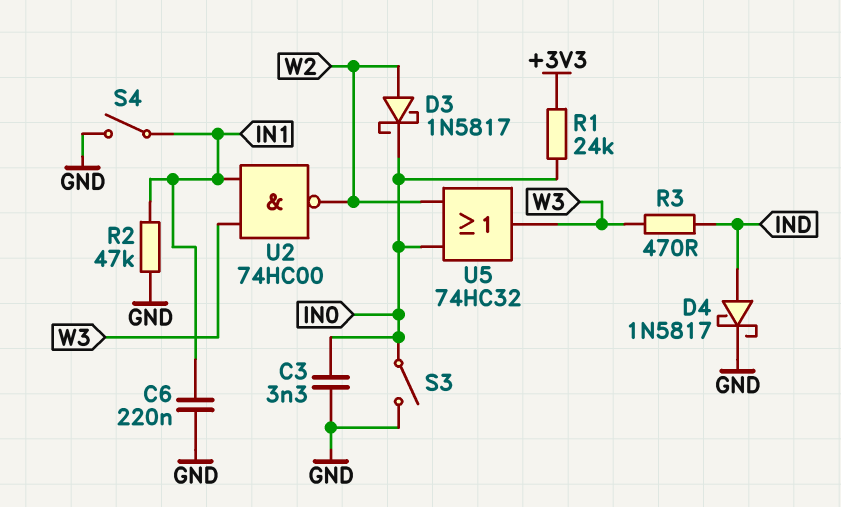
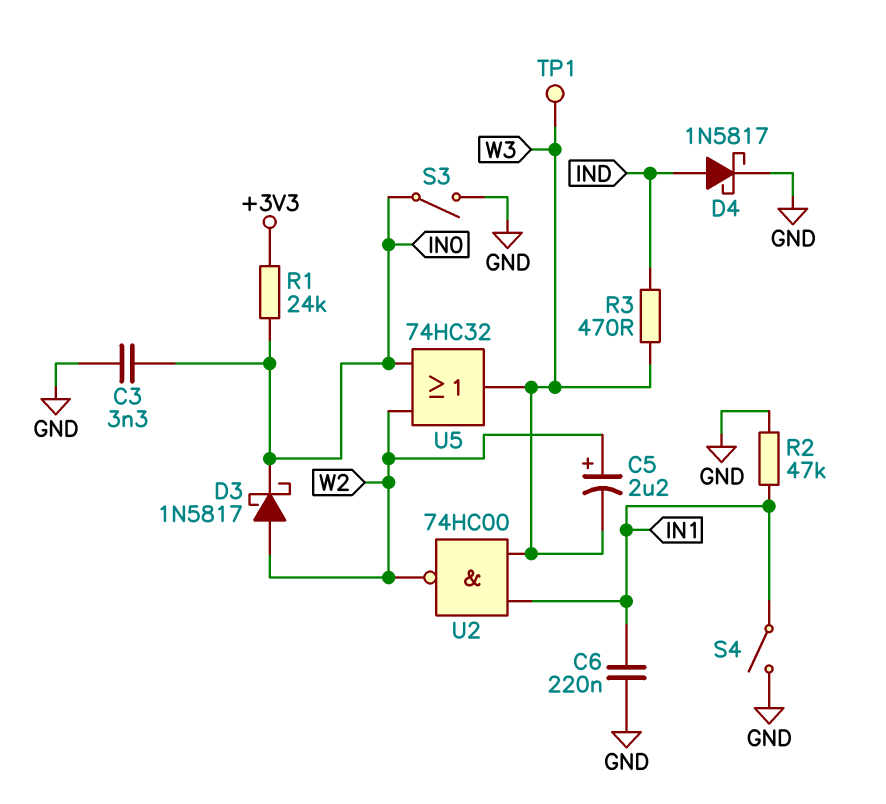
C5: none -> 2.2uF (plus W2, minus W3)
TP1: none -> test point (W3)

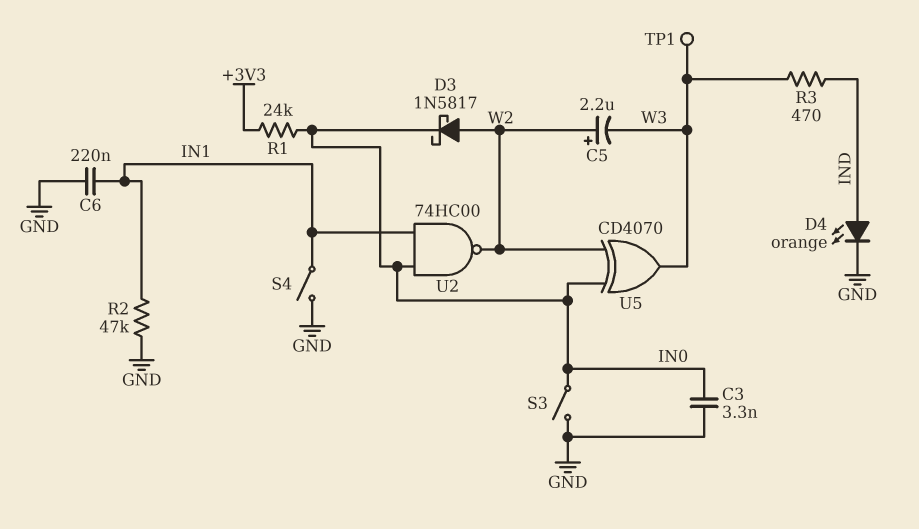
D4: schottky 1N5817 (A IND, K GND) -> LED orange (A IND, K GND)
U2: NAND 74HC00 (in IN1, in W3, out W2) -> NAND 74HC00 (in IN0, in IN1, out W2)
U5: OR 74HC32 (in IN0, in W2, out W3) -> XOR CD4070 (in IN0, in W2, out W3)

